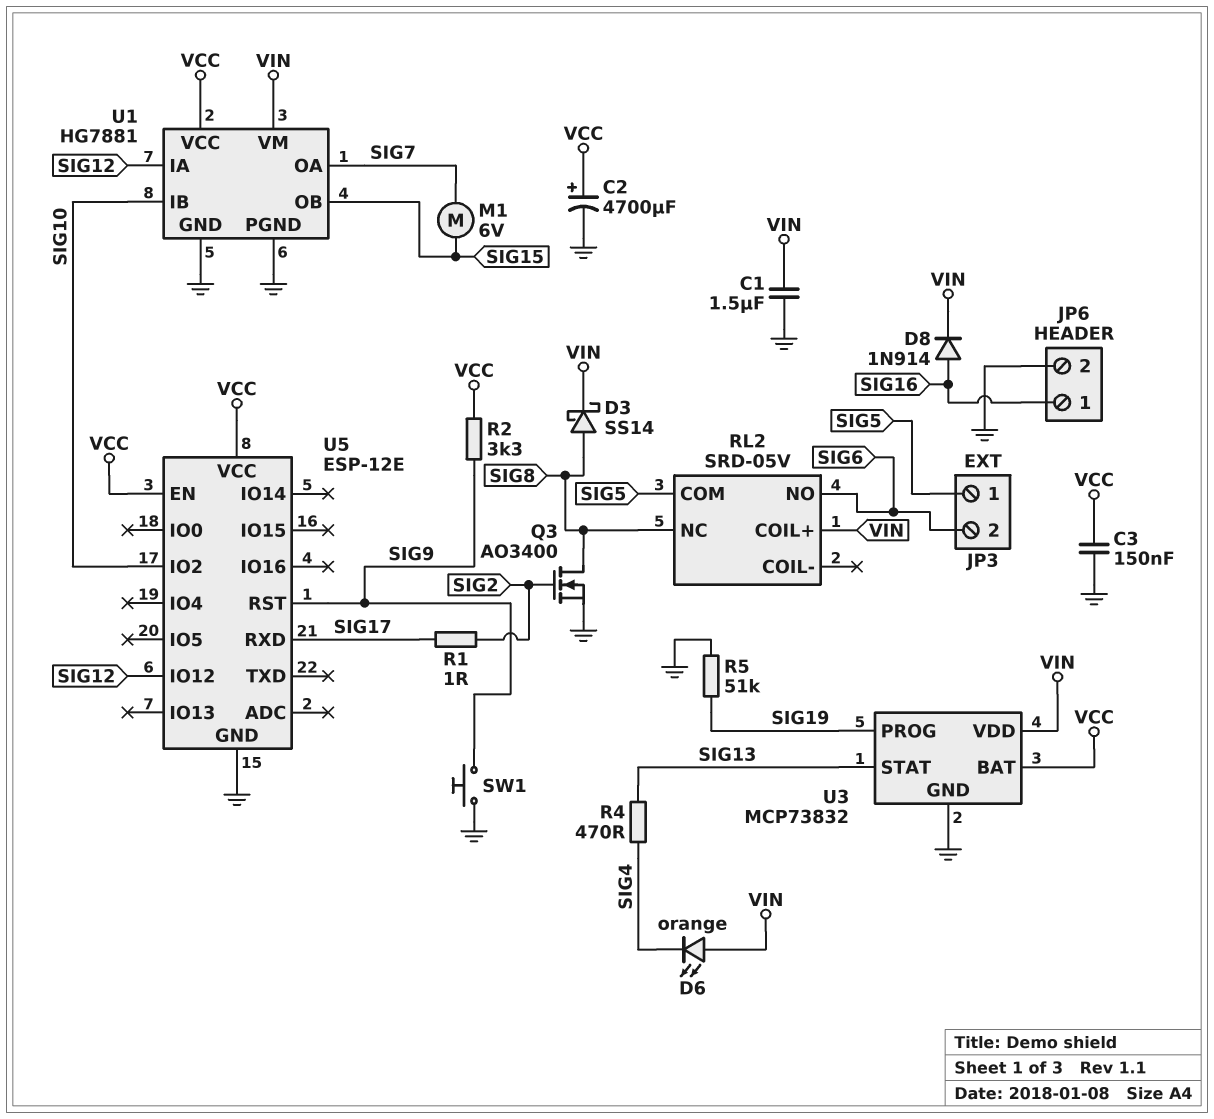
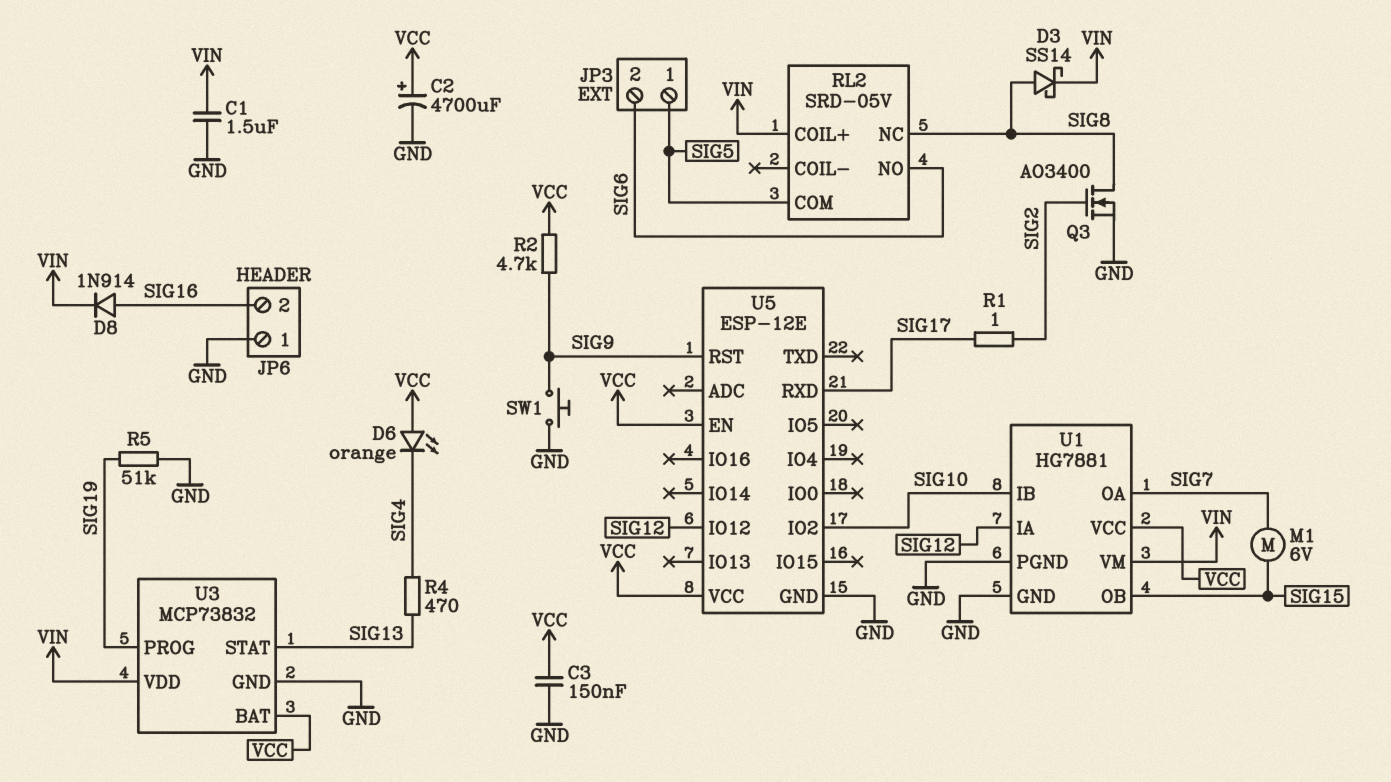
D6: LED orange (A VIN, K SIG4) -> LED orange (A VCC, K SIG4)
JP6 pin 1: SIG16 -> GND
JP6 pin 2: GND -> SIG16
R2: 3.3k (SIG9, VCC) -> 4.7k (SIG9, VCC)

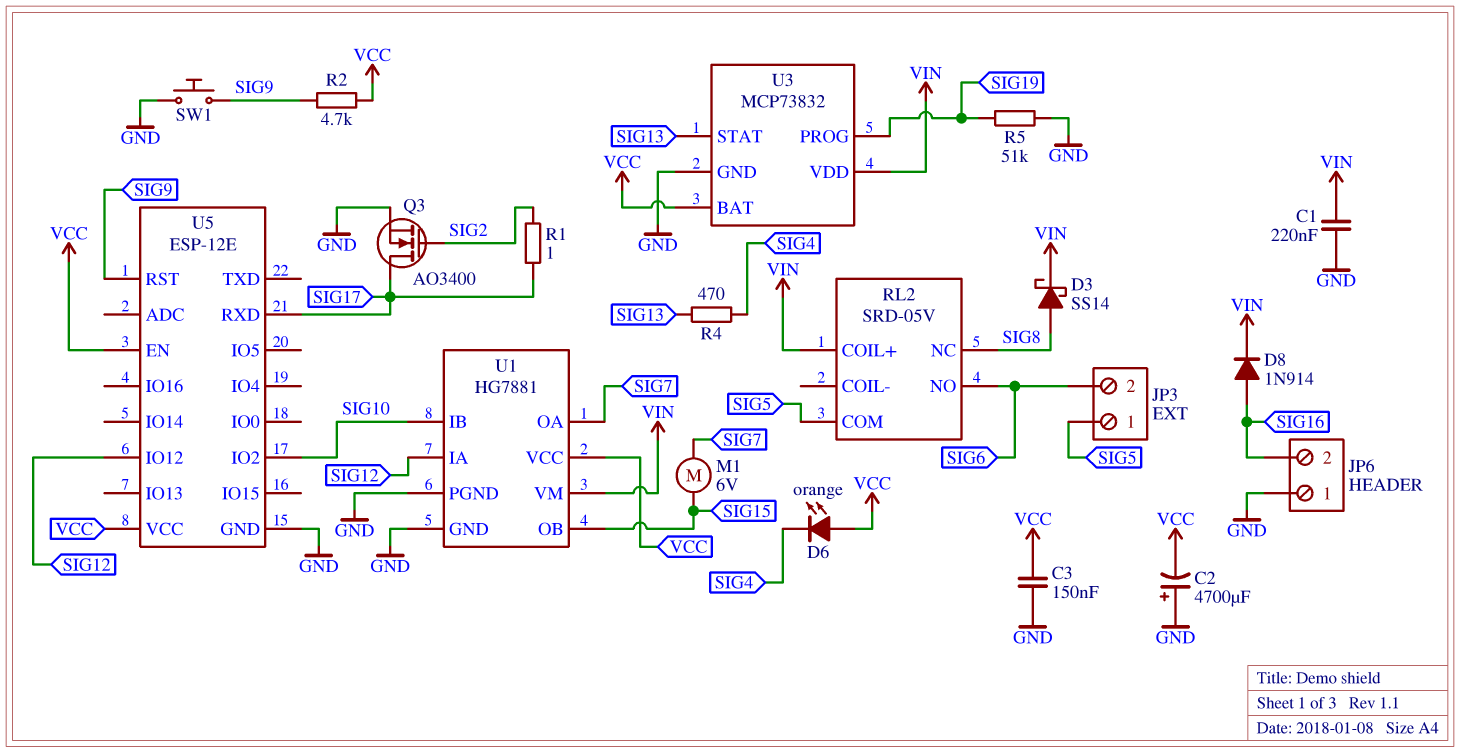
C1: 1.5uF (GND, VIN) -> 220nF (GND, VIN)
C2: 4700uF (plus VCC, minus GND) -> 4700uF (plus GND, minus VCC)
Q3: NMOS AO3400 (G SIG2, D SIG8, S GND) -> NMOS AO3400 (G SIG2, D SIG17, S GND)

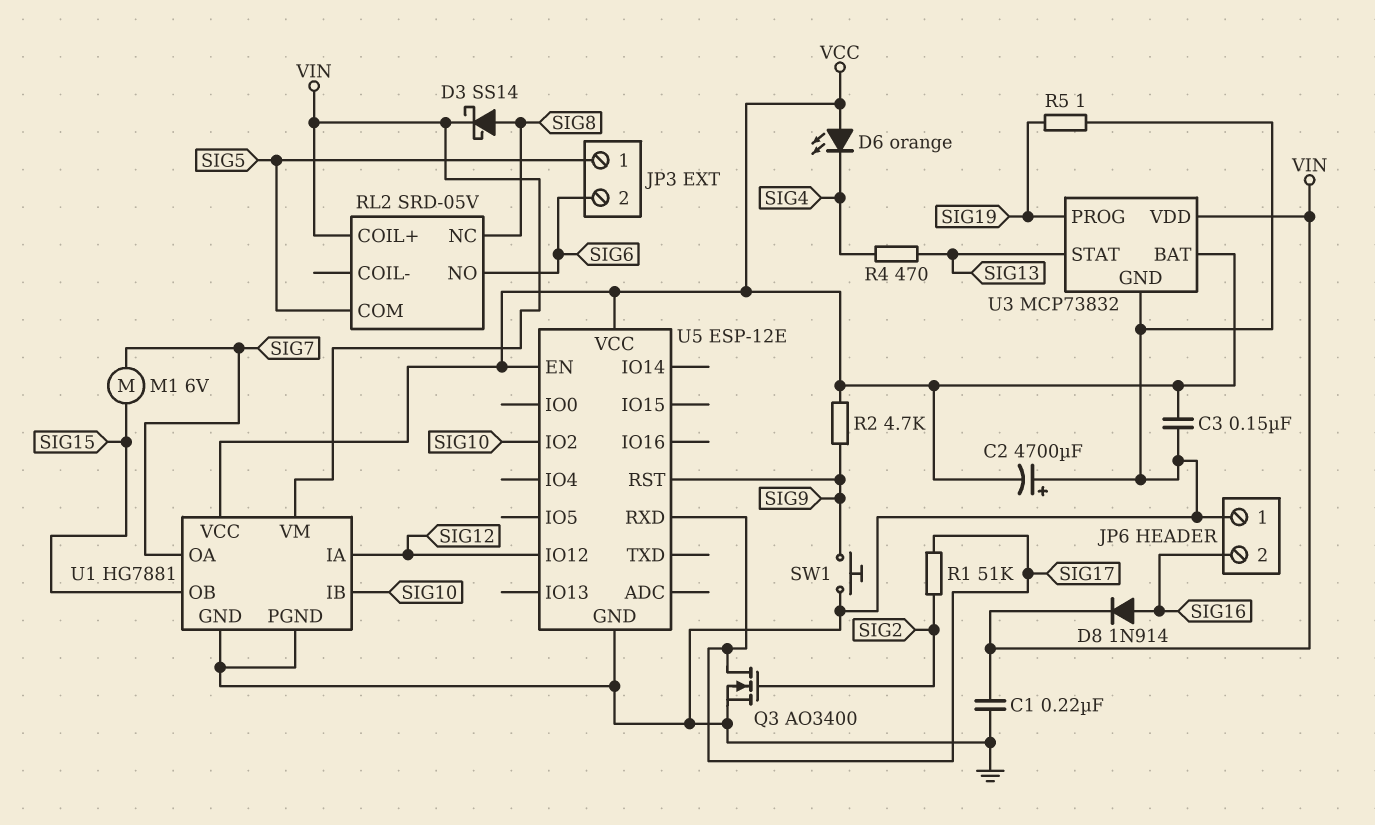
R1: 1 (SIG2, SIG17) -> 51k (SIG2, SIG17)
R5: 51k (GND, SIG19) -> 1 (GND, SIG19)

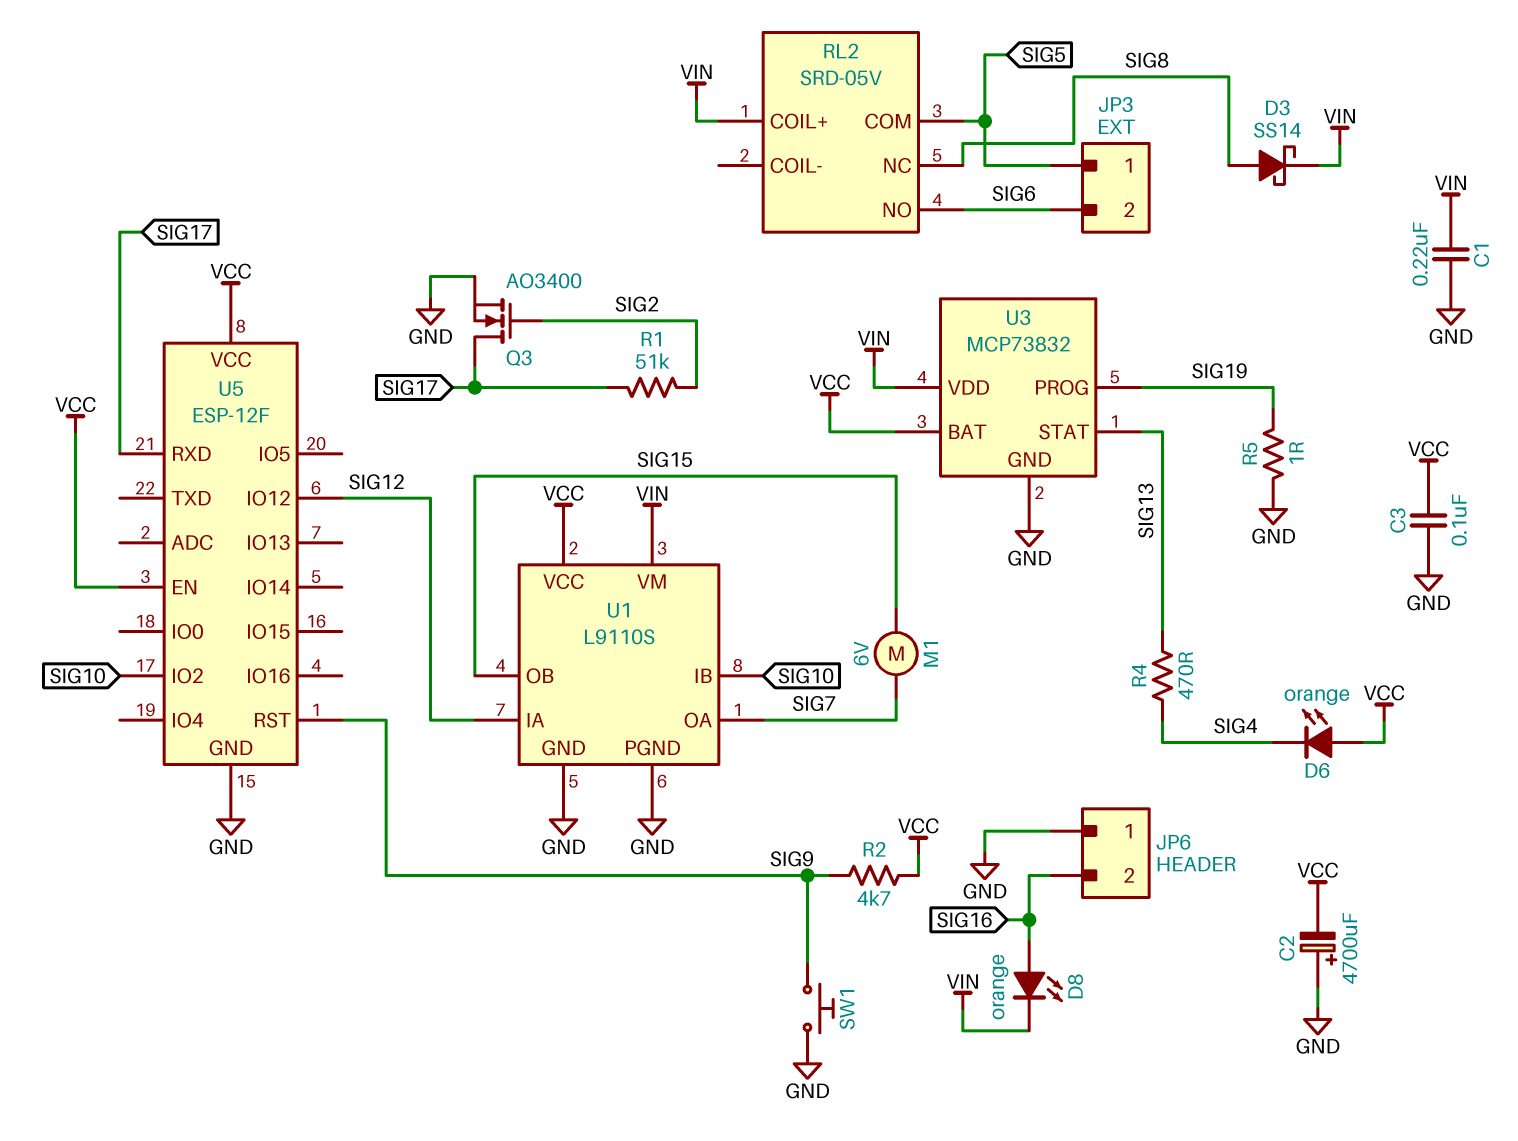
C3: 150nF (GND, VCC) -> 100nF (GND, VCC)
D8: diode 1N914 (A SIG16, K VIN) -> LED orange (A SIG16, K VIN)
U1: HG7881 -> L9110S
U5: ESP-12E -> ESP-12F

